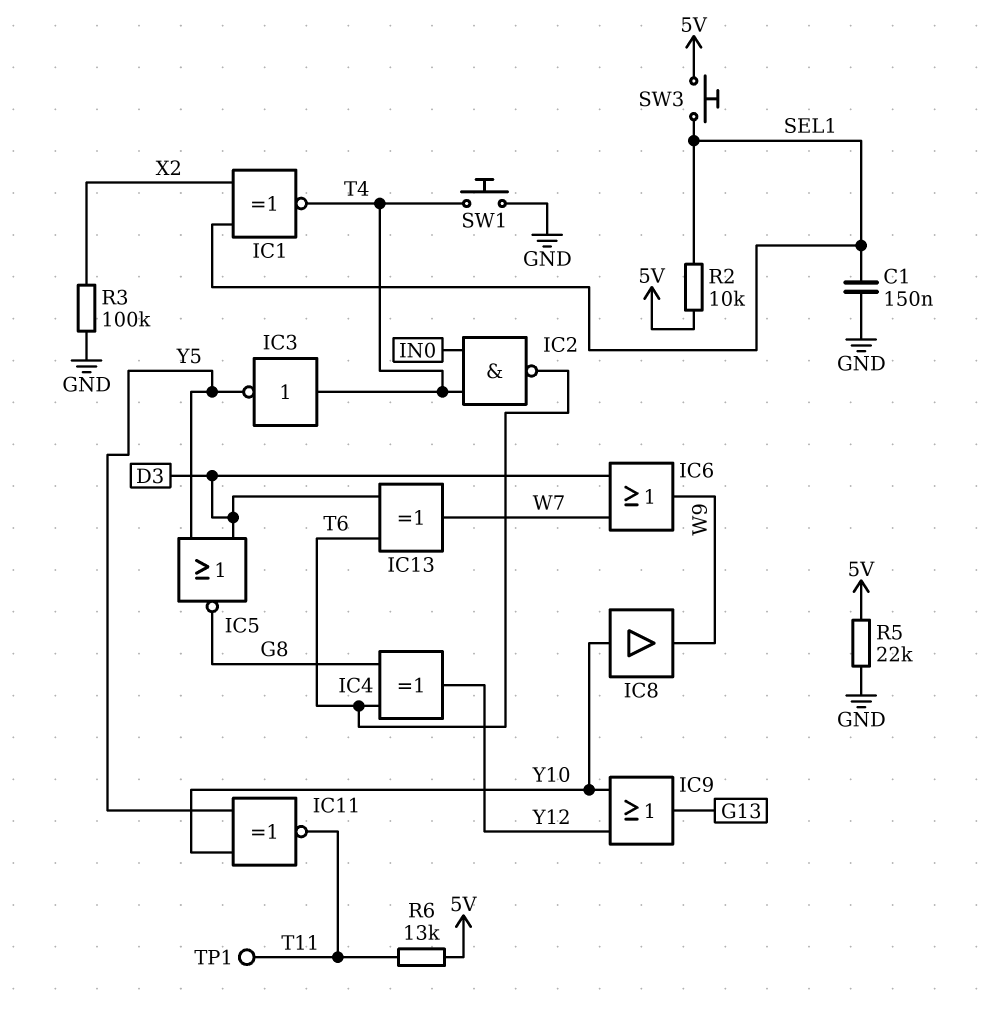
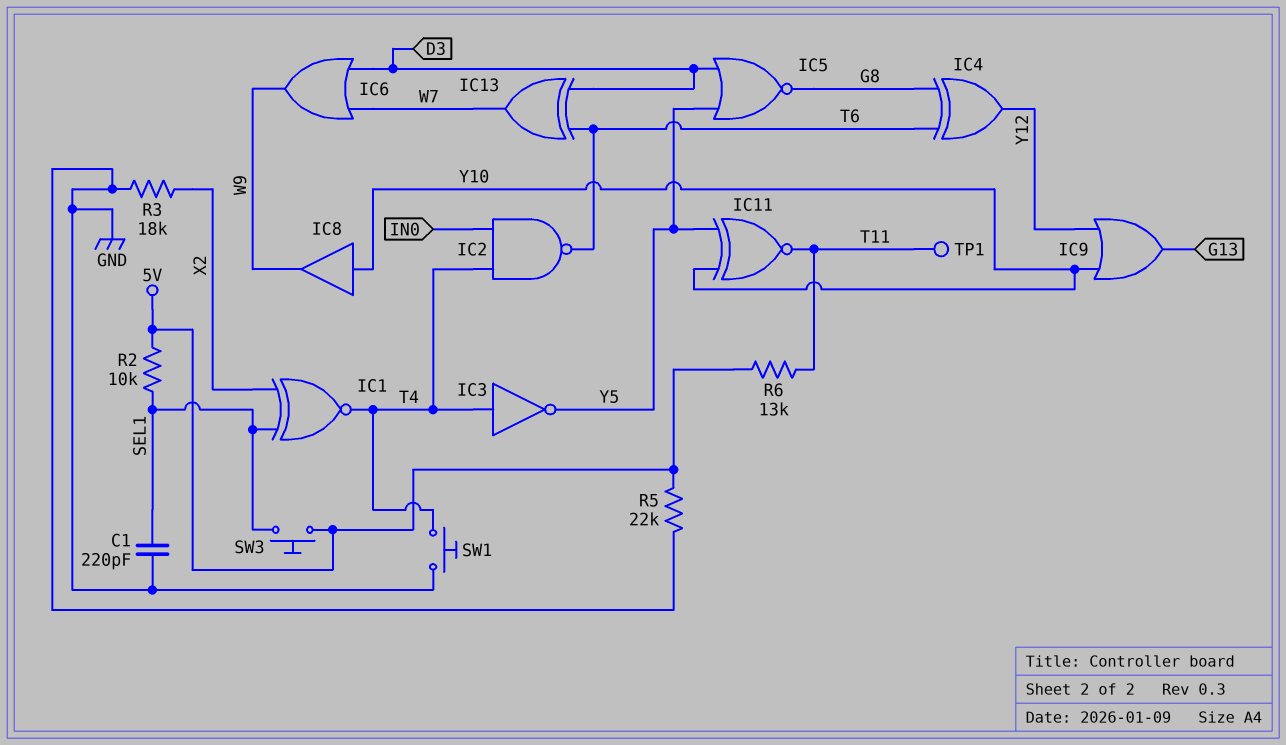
C1: 150nF (GND, SEL1) -> 220pF (GND, SEL1)
R3: 100k (GND, X2) -> 18k (GND, X2)

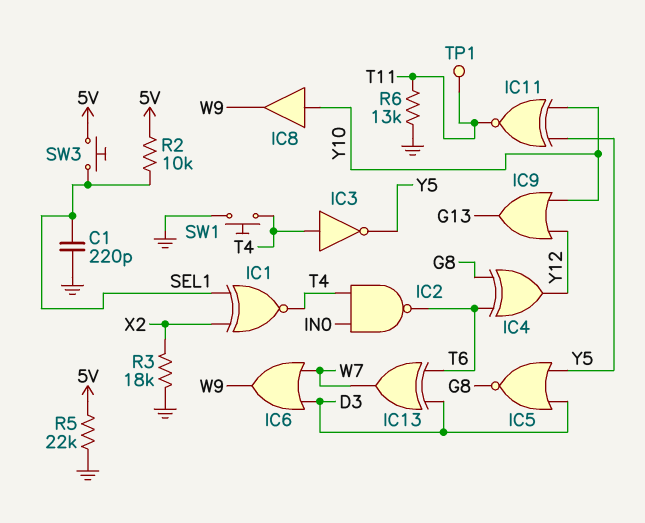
R6: 13k (5V, T11) -> 13k (GND, T11)

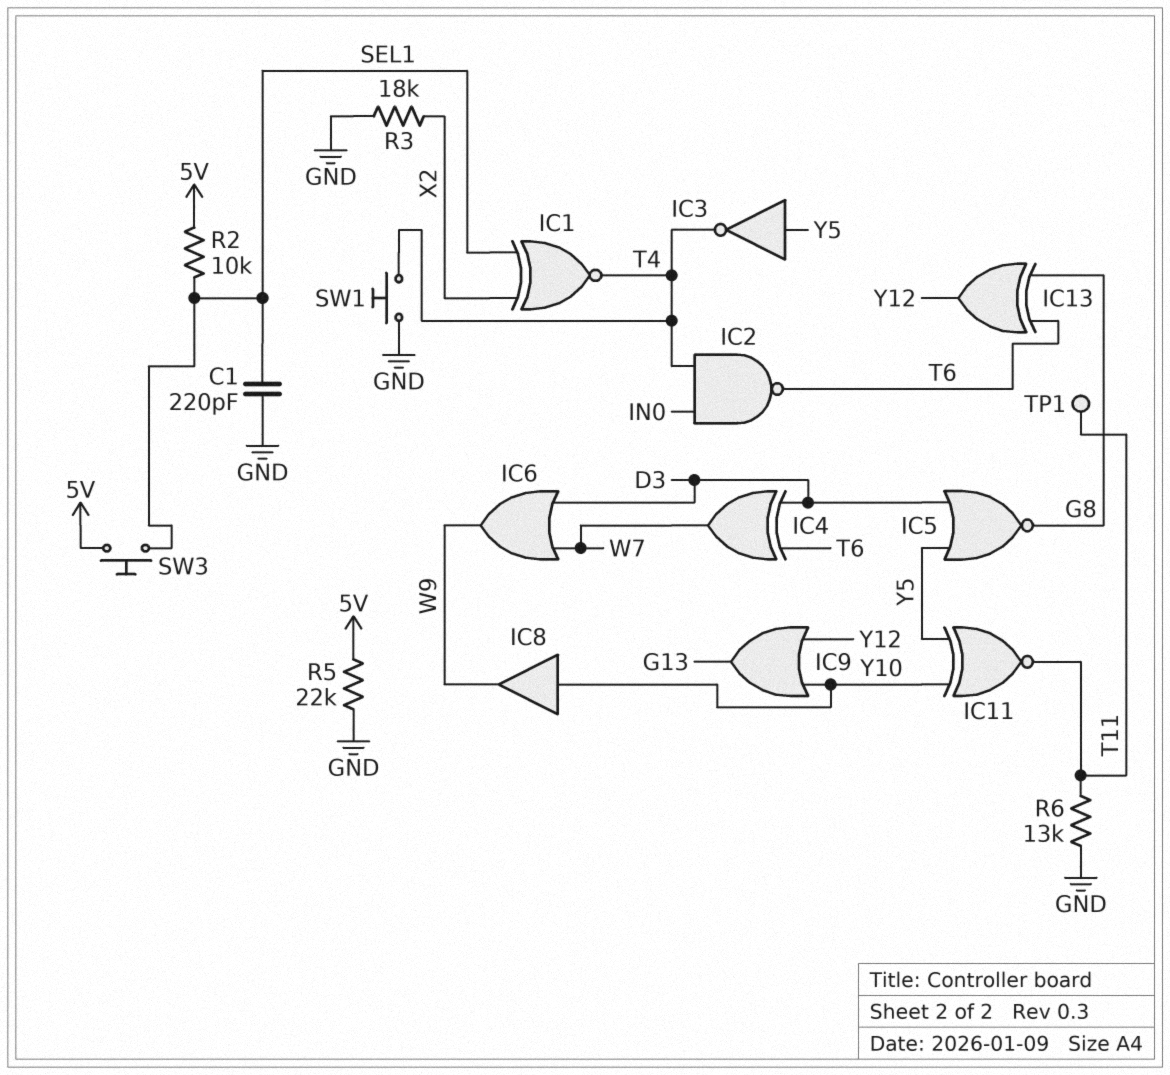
IC3: NOT (in T4, out Y5) -> NOT (in Y5, out T4)
IC4: XOR (in G8, in T6, out Y12) -> XOR (in D3, in T6, out W7)
IC13: XOR (in D3, in T6, out W7) -> XOR (in G8, in T6, out Y12)

